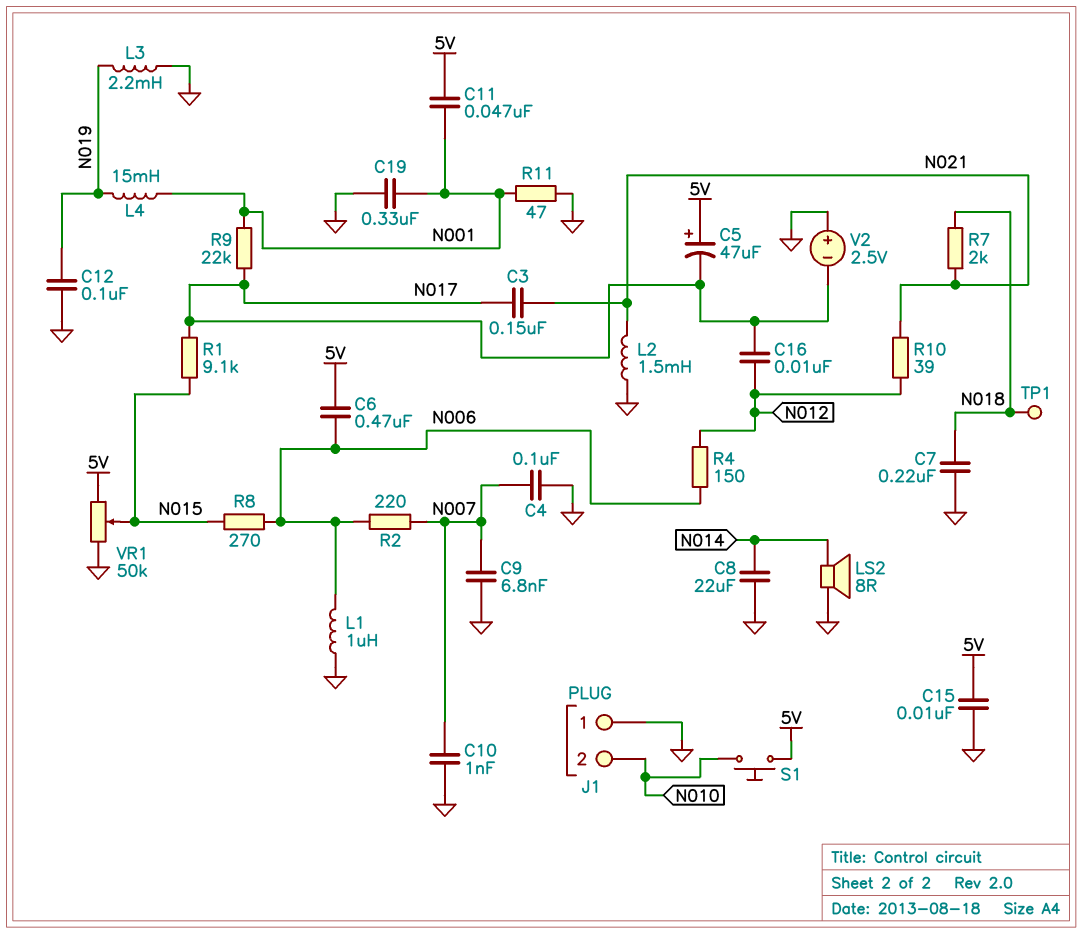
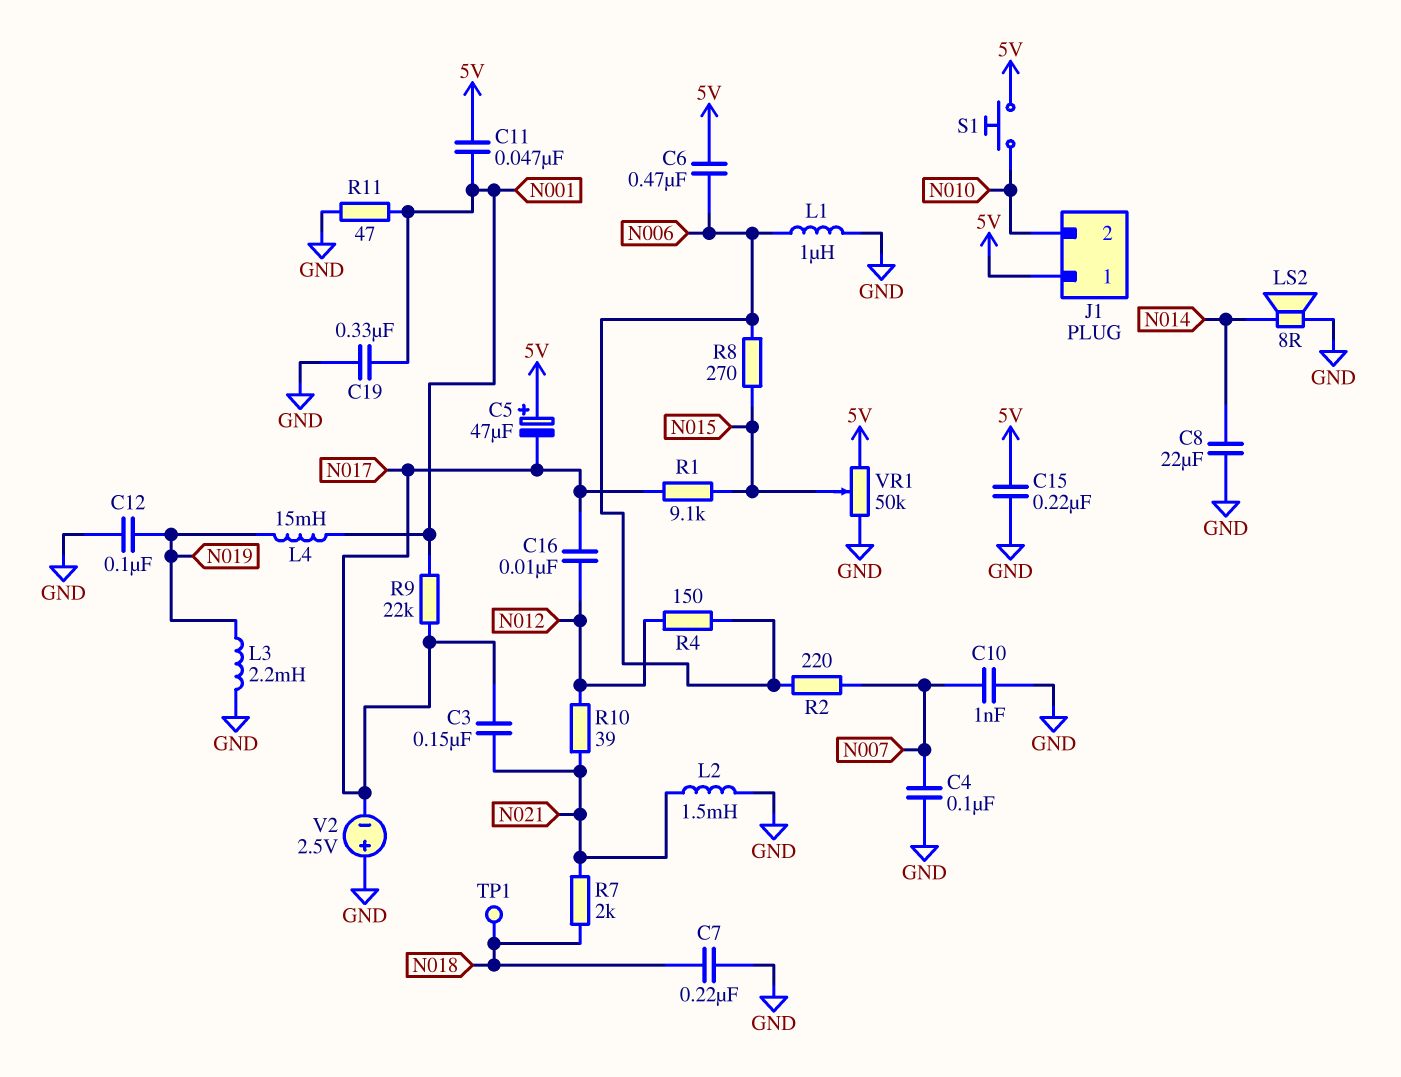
C9: 6.8nF (GND, N007) -> none
C15: 10nF (5V, GND) -> 220nF (5V, GND)
J1 pin 1: GND -> 5V

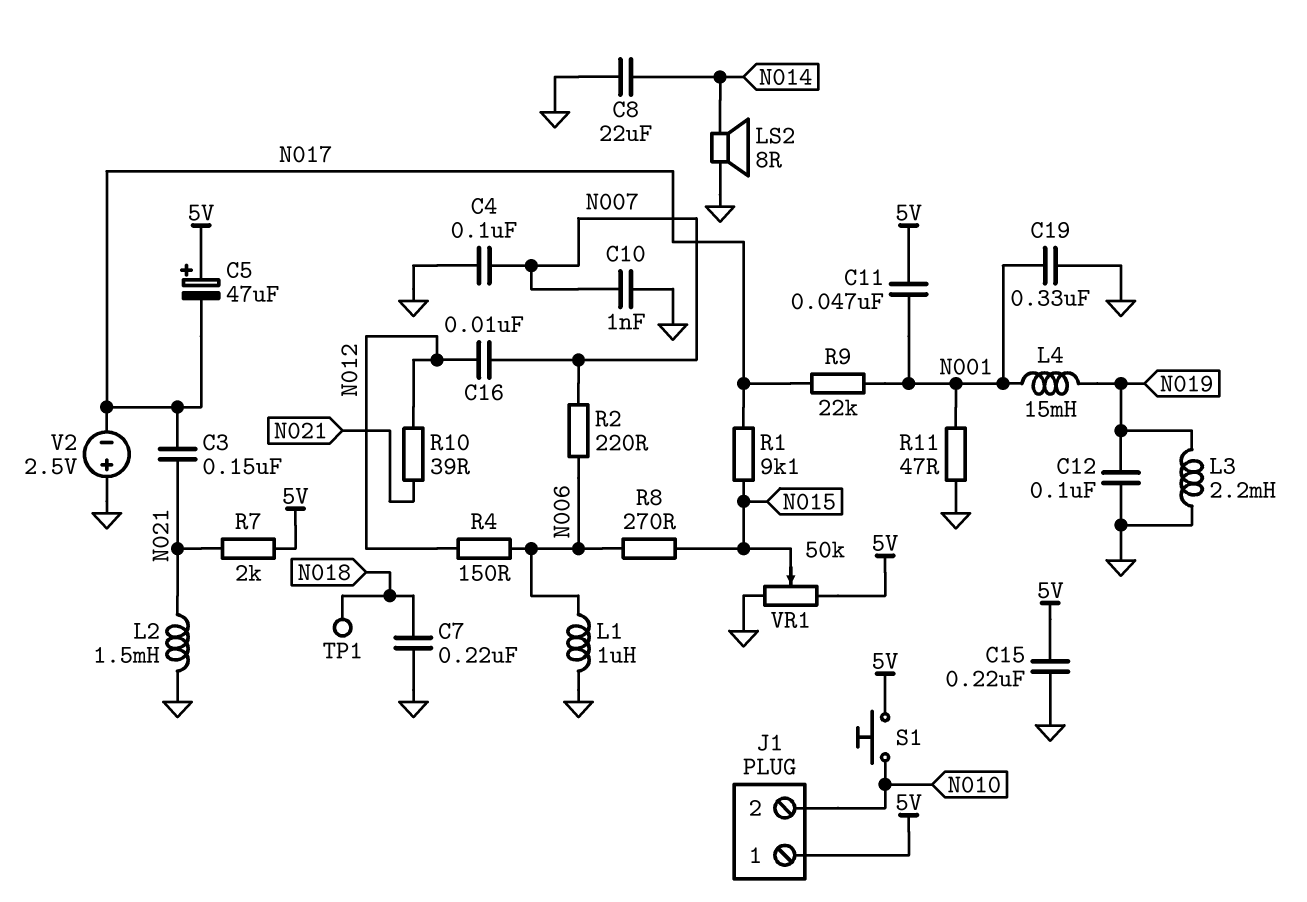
C6: 470nF (5V, N006) -> none
C16: 10nF (N012, N017) -> 10nF (N007, N012)
R7: 2k (N018, N021) -> 2k (5V, N021)

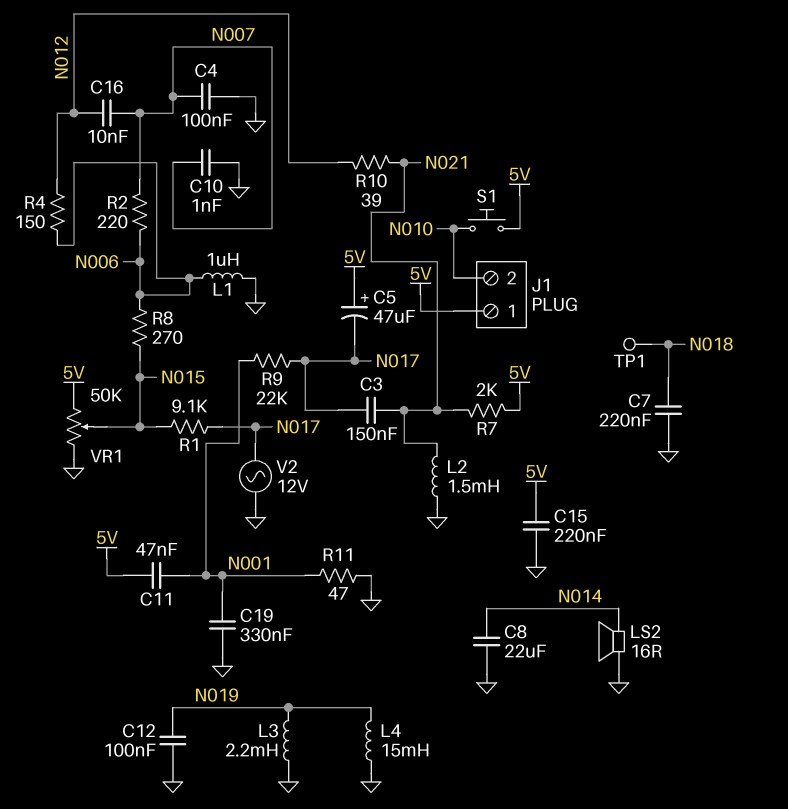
L4: 15mH (N001, N019) -> 15mH (GND, N019)
LS2: speaker 8R (GND, N014) -> speaker 16R (GND, N014)
V2: 2.5V (plus GND, minus N017) -> AC 12V (GND, N017)

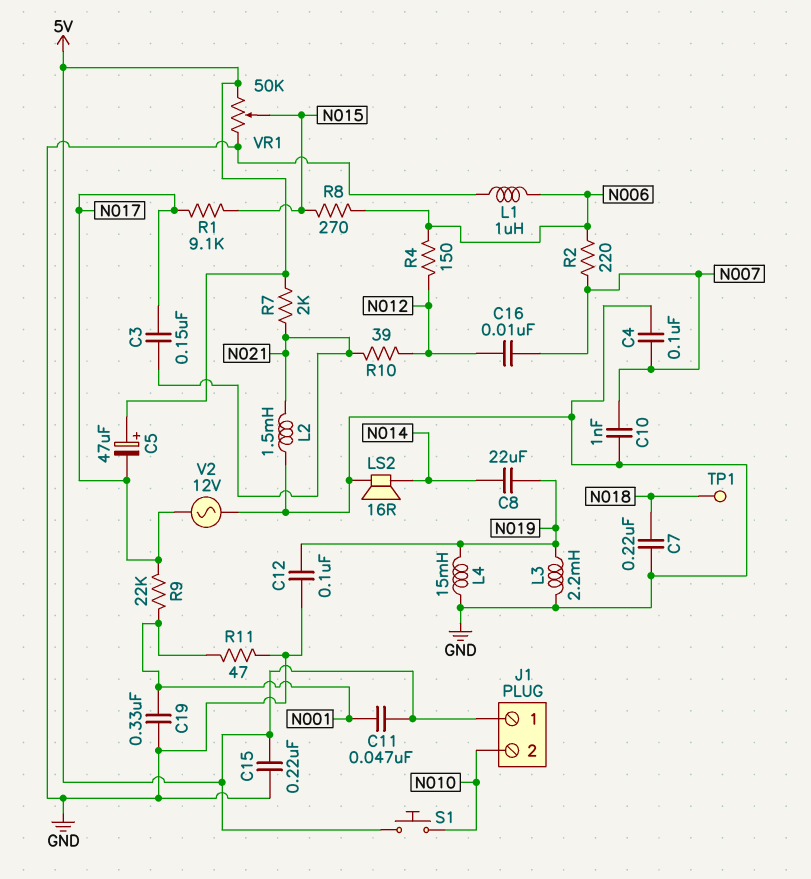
C8: 22uF (GND, N014) -> 22uF (N014, N019)

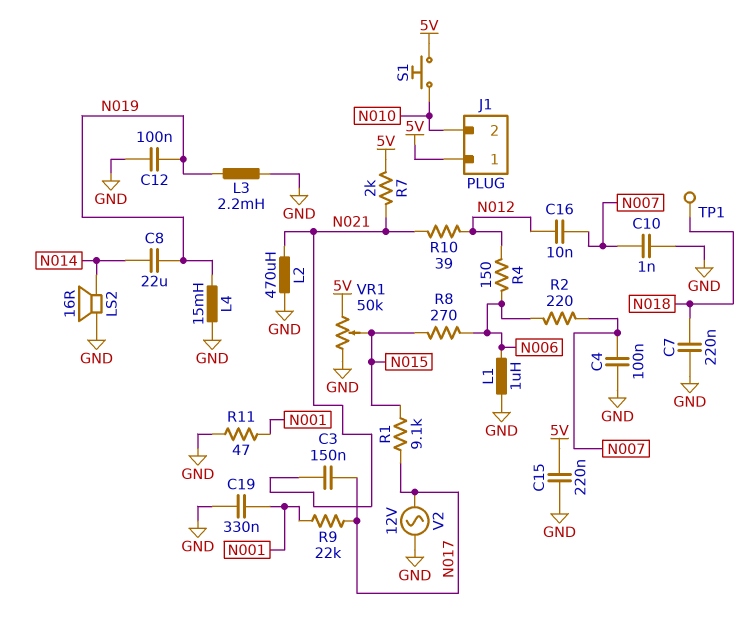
C5: 47uF (plus 5V, minus N017) -> none
C11: 47nF (5V, N001) -> none
L2: 1.5mH (GND, N021) -> 470uH (GND, N021)

